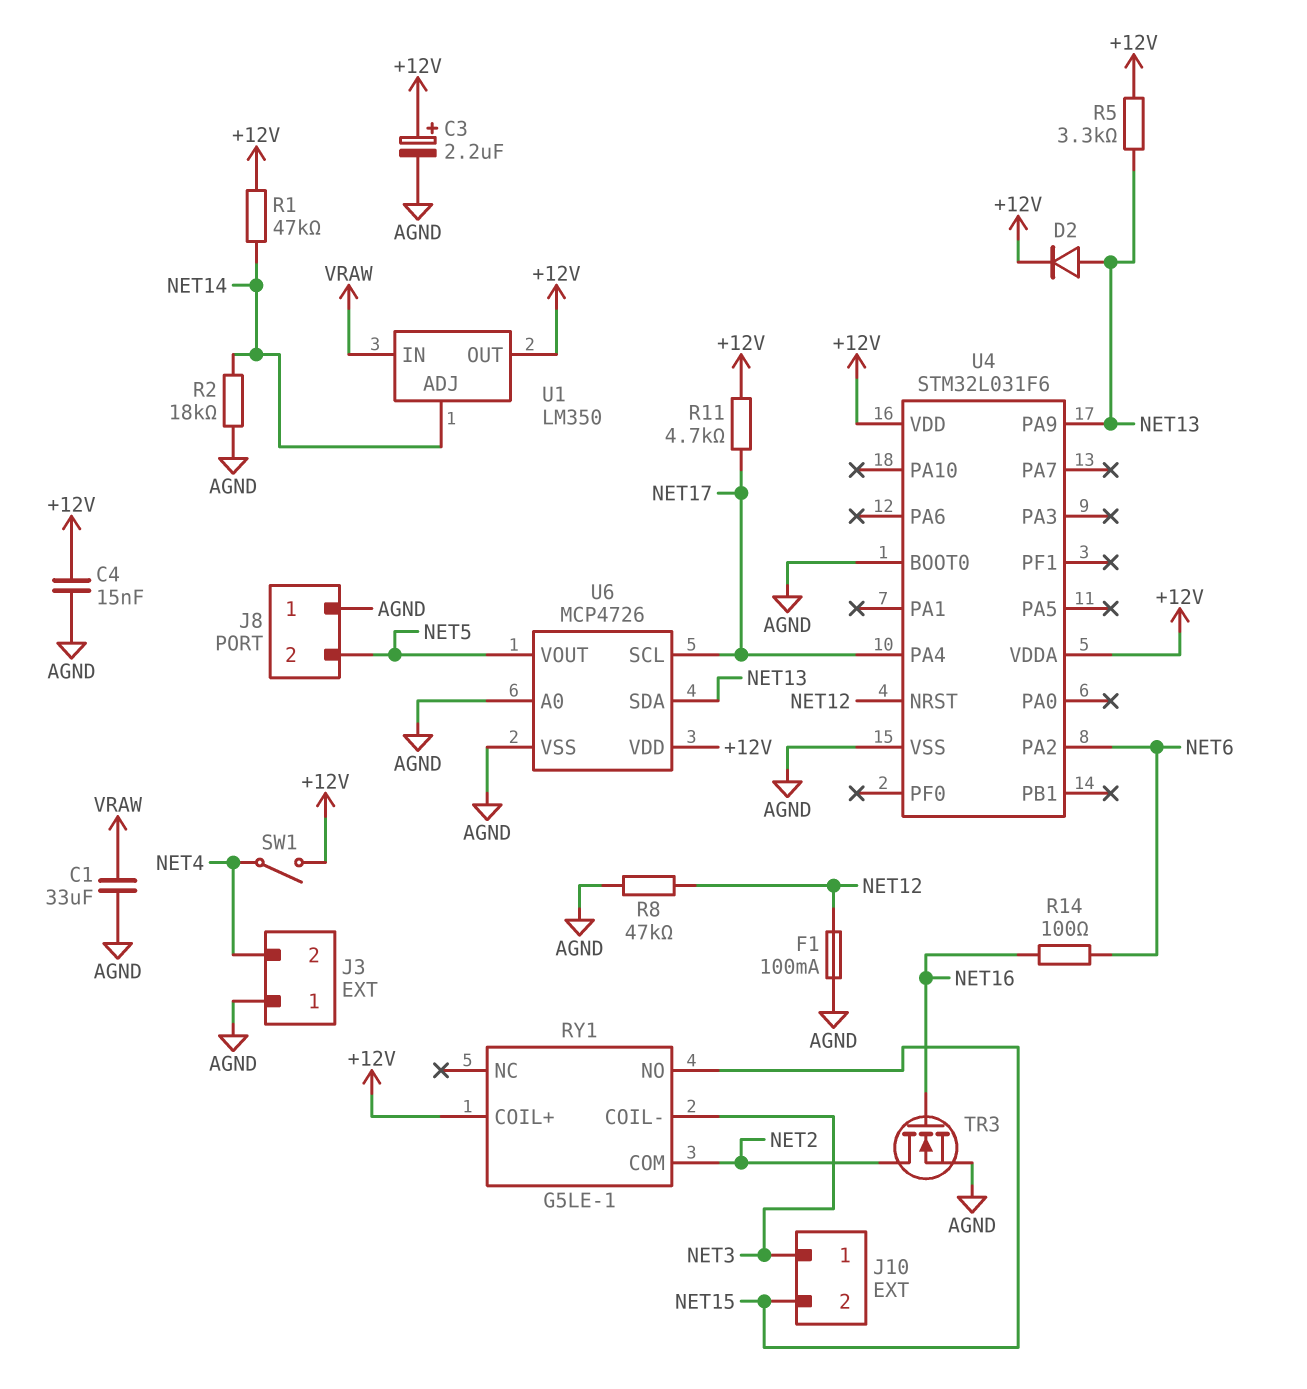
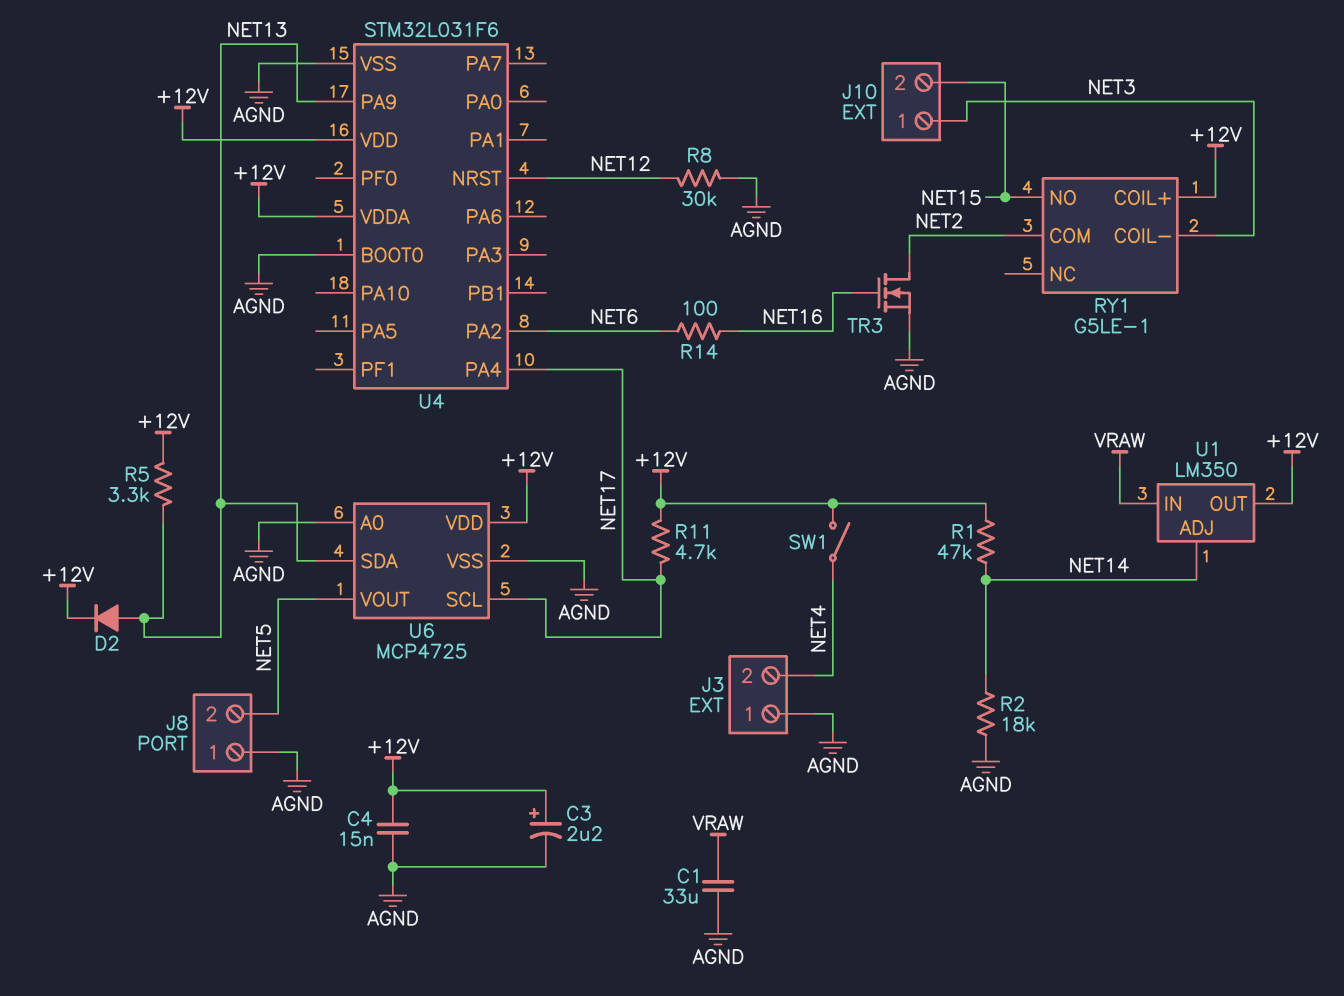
F1: 100mA (AGND, NET12) -> none
R8: 47k (AGND, NET12) -> 30k (AGND, NET12)
U6: MCP4726 -> MCP4725

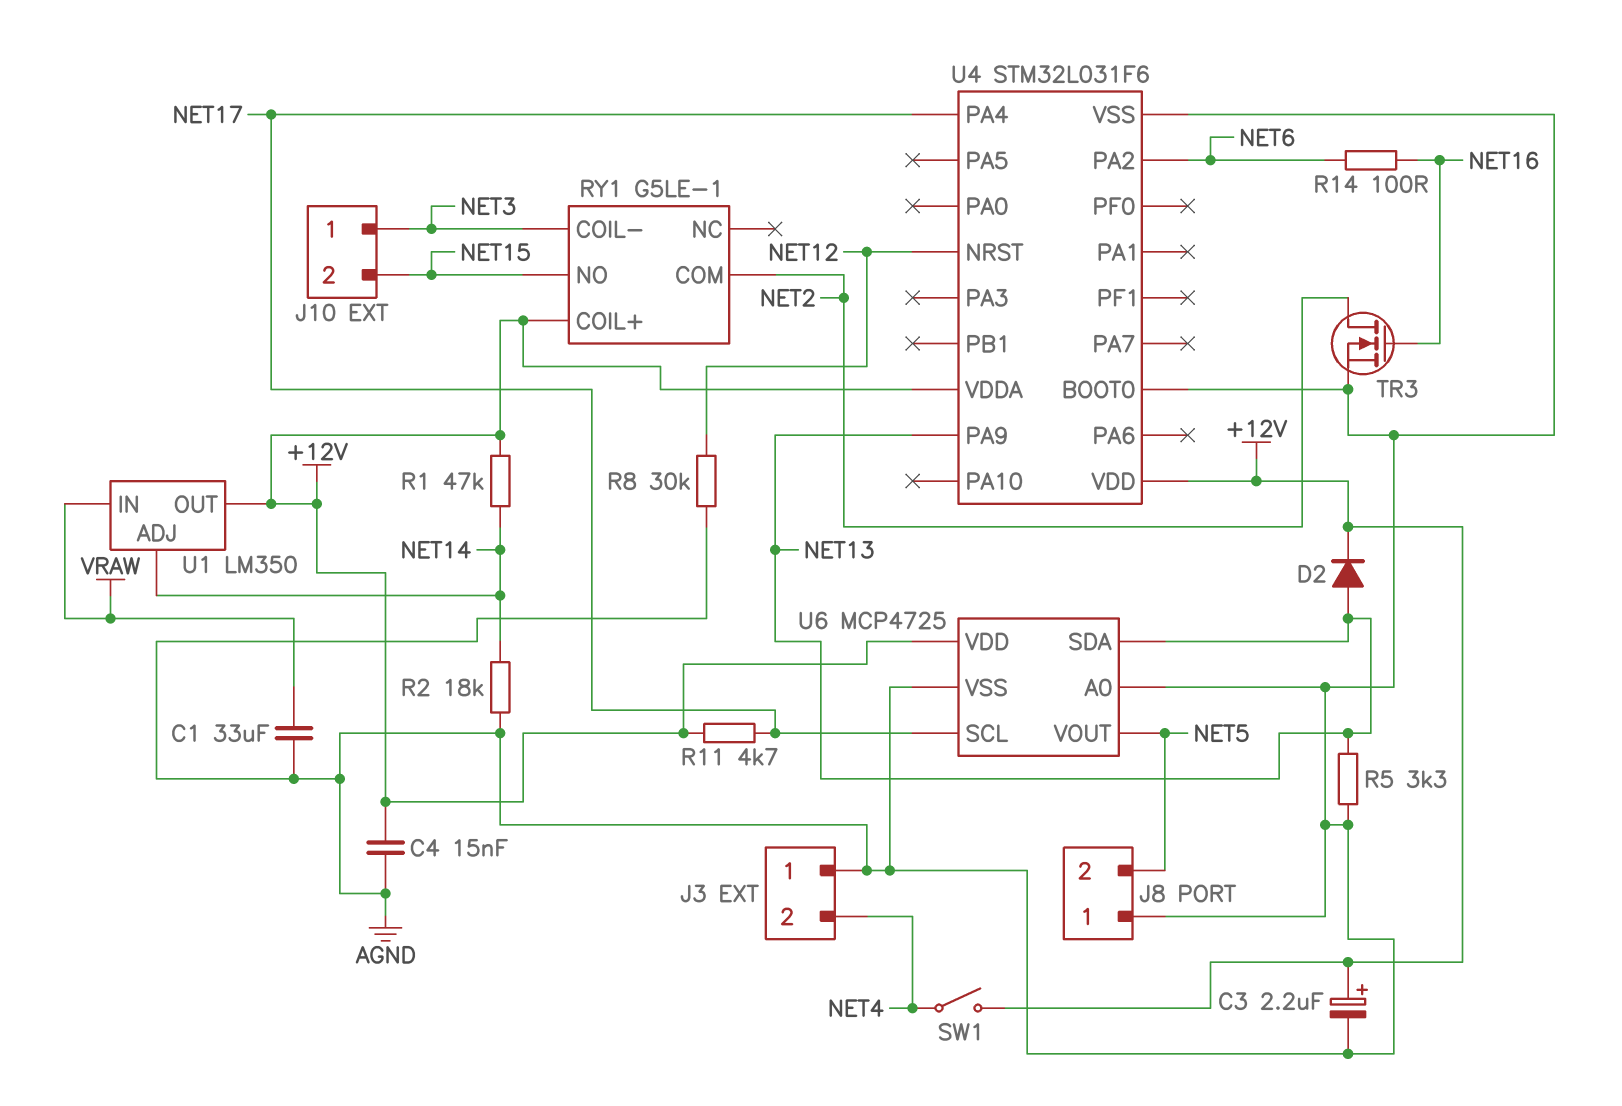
R5: 3.3k (+12V, NET13) -> 3.3k (AGND, NET13)

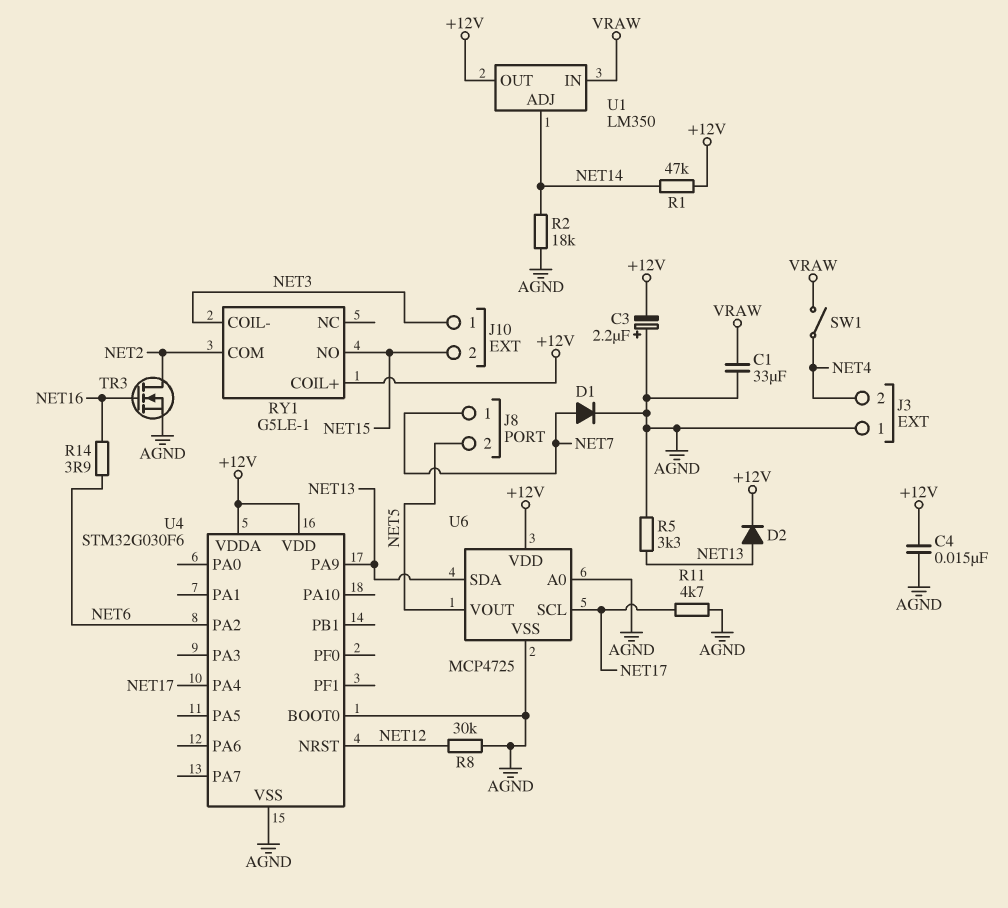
C3: 2.2uF (plus +12V, minus AGND) -> 2.2uF (plus AGND, minus +12V)
D1: none -> diode (A NET7, K AGND)
J8 pin 1: AGND -> NET7
R11: 4.7k (+12V, NET17) -> 4.7k (AGND, NET17)
R14: 100 (NET6, NET16) -> 3.9 (NET6, NET16)
SW1: switch (+12V, NET4) -> switch (NET4, VRAW)
U4: STM32L031F6 -> STM32G030F6

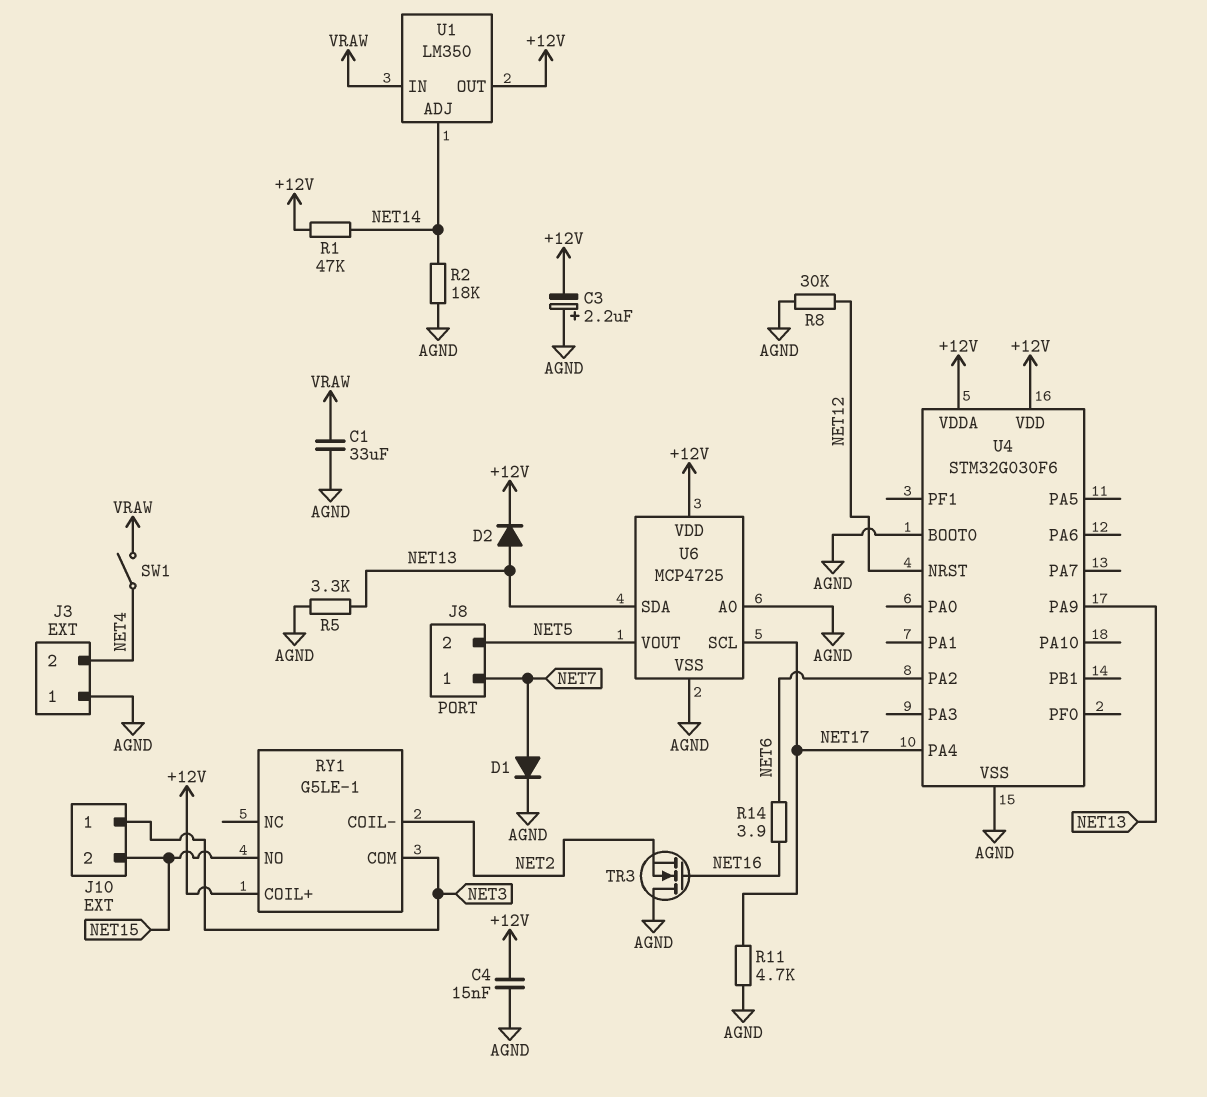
RY1 pin COIL-: NET3 -> NET2
RY1 pin COM: NET2 -> NET3
TR3: NMOS (G NET16, D NET2, S AGND) -> NMOS (G NET16, D AGND, S NET2)

